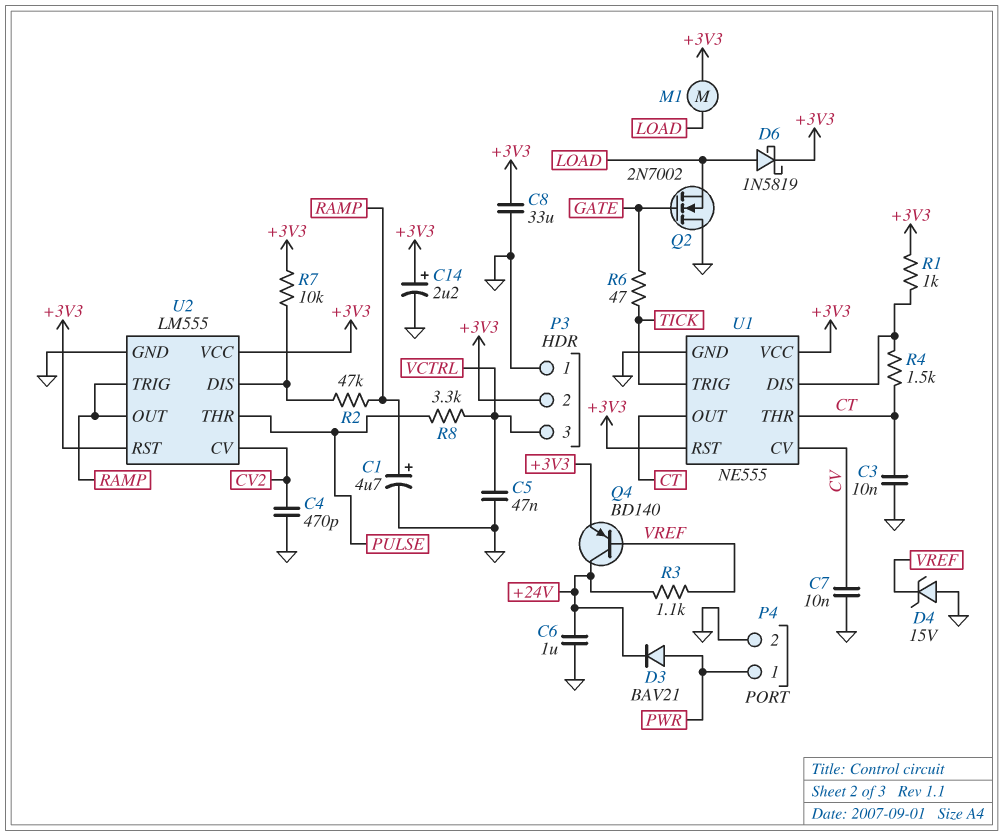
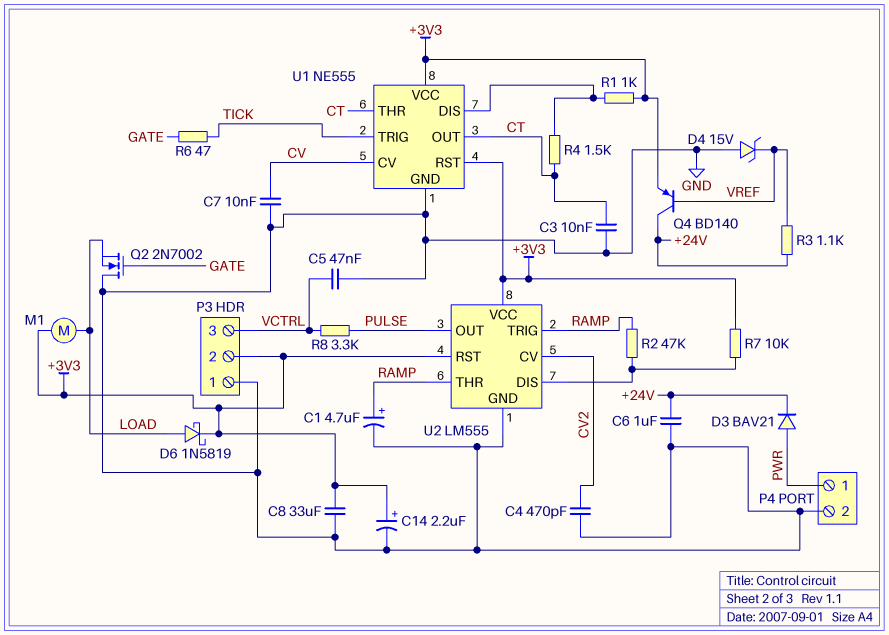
U2 pin OUT: RAMP -> PULSE
U2 pin THR: PULSE -> RAMP

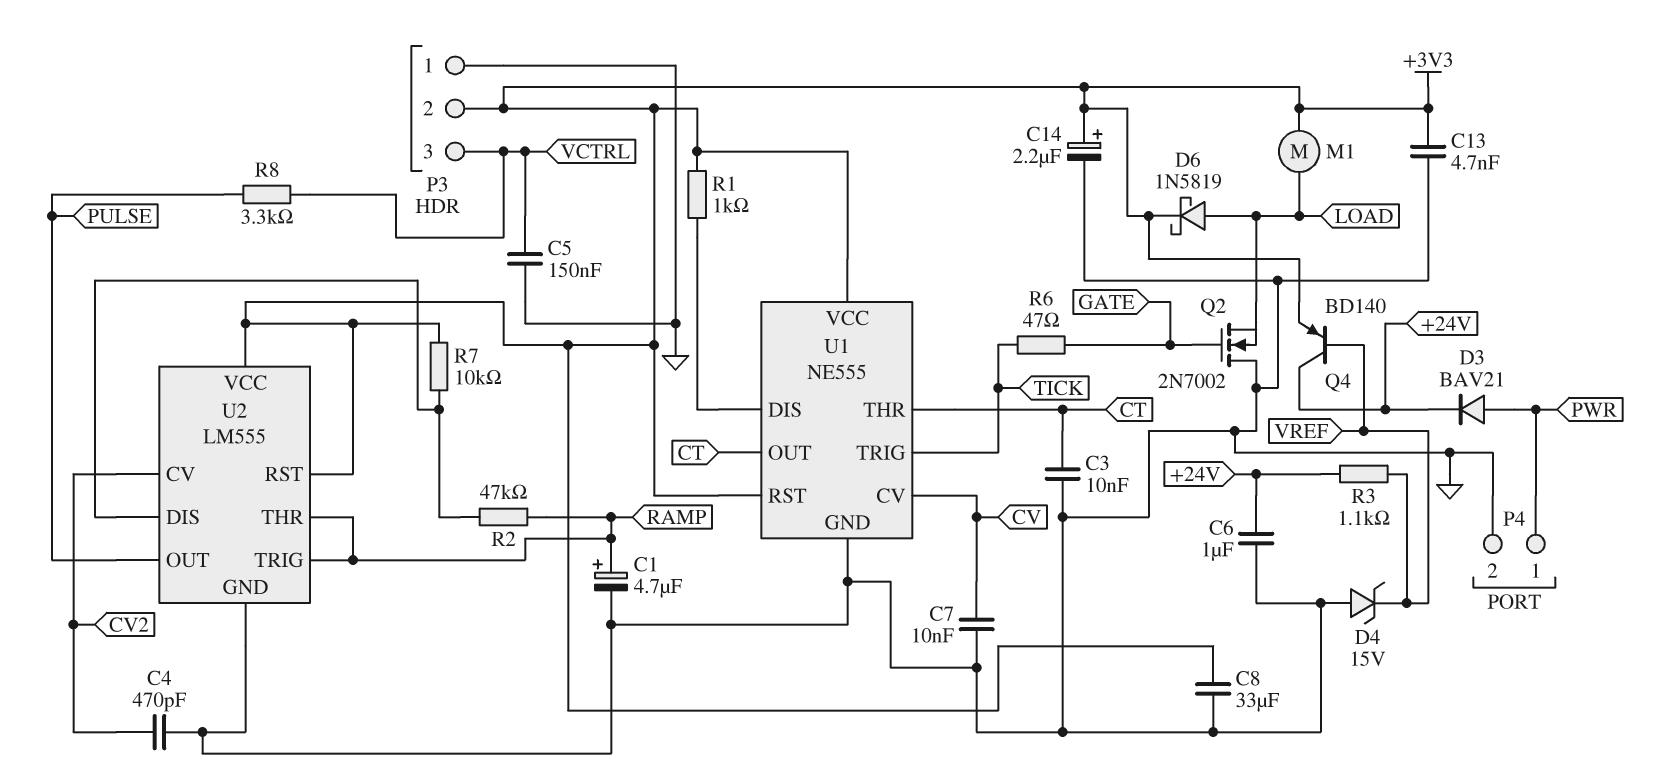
C5: 47nF (GND, VCTRL) -> 150nF (GND, VCTRL)
C13: none -> 4.7nF (+3V3, GND)
R4: 1.5k (CT, U1/DIS) -> none

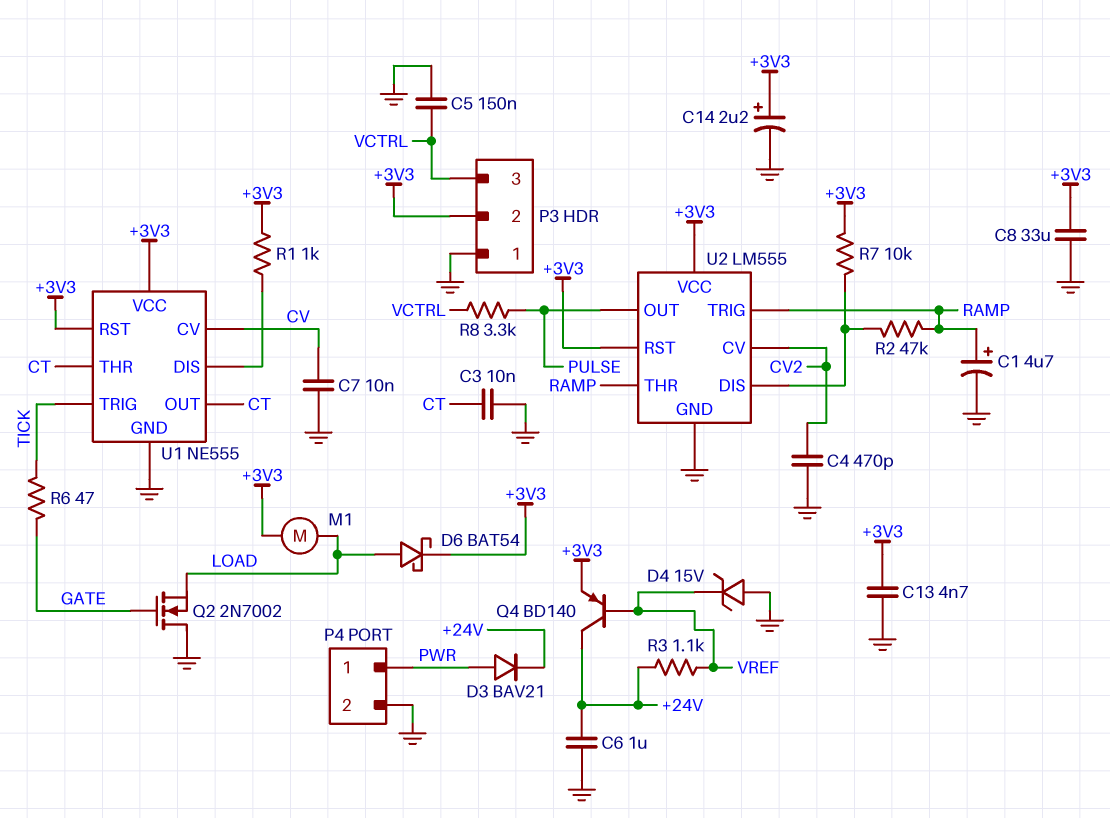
D6: schottky 1N5819 (A LOAD, K +3V3) -> schottky BAT54 (A LOAD, K +3V3)

